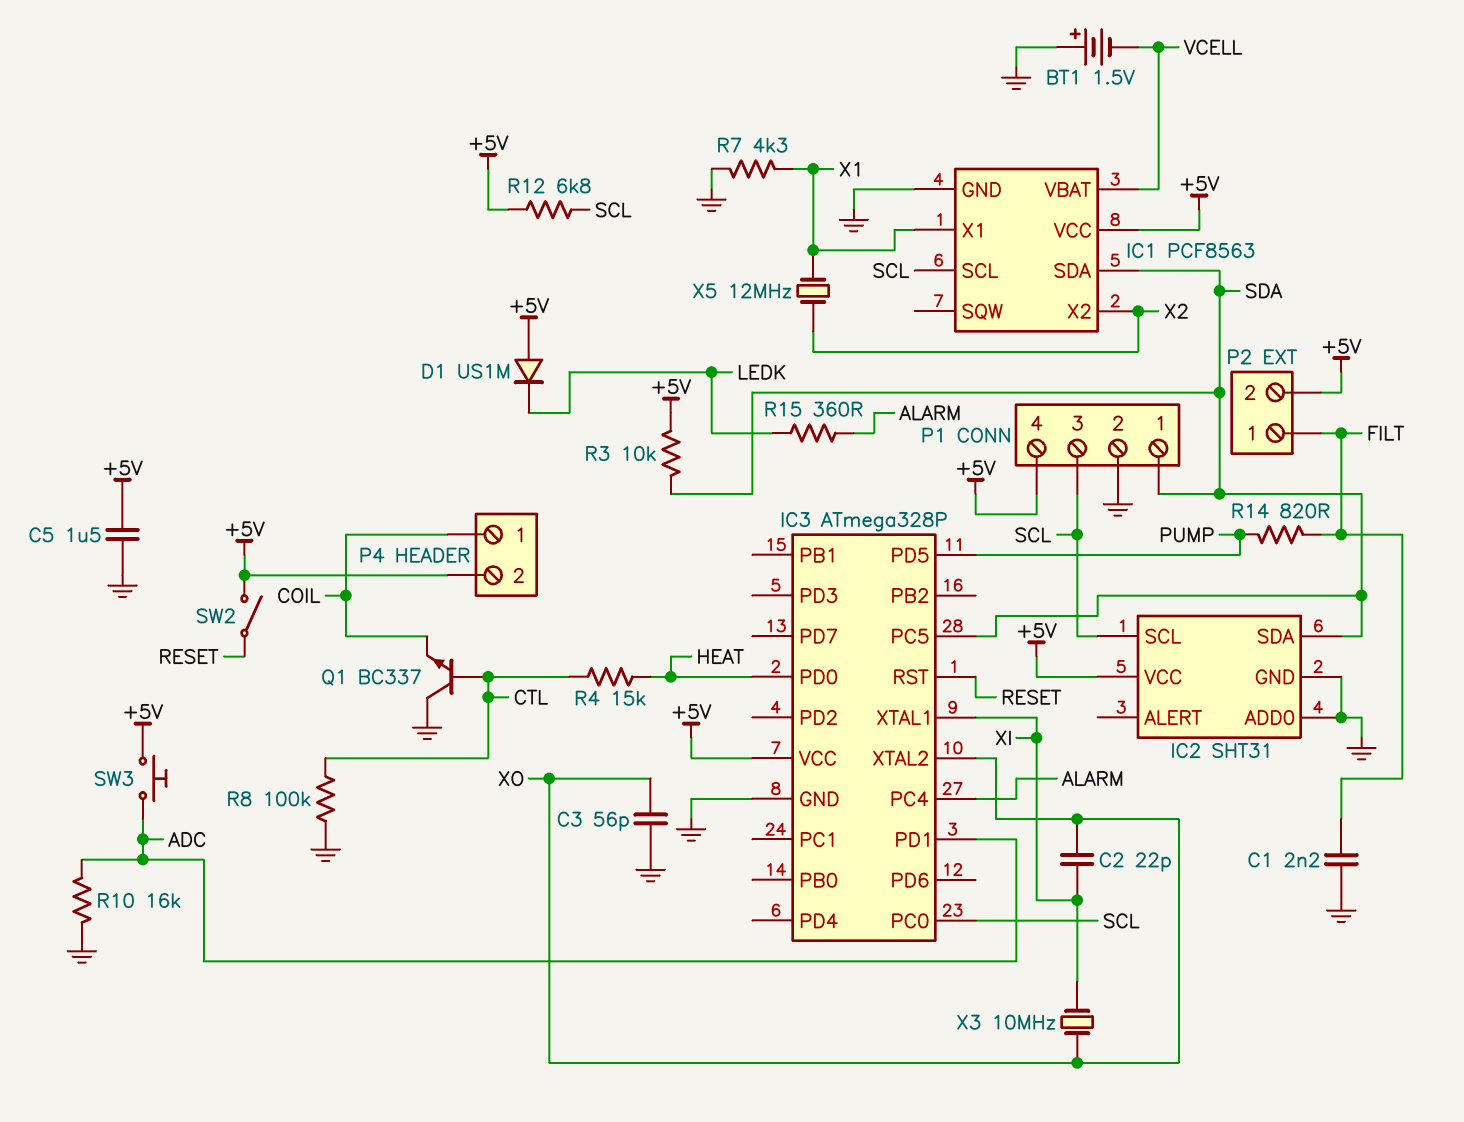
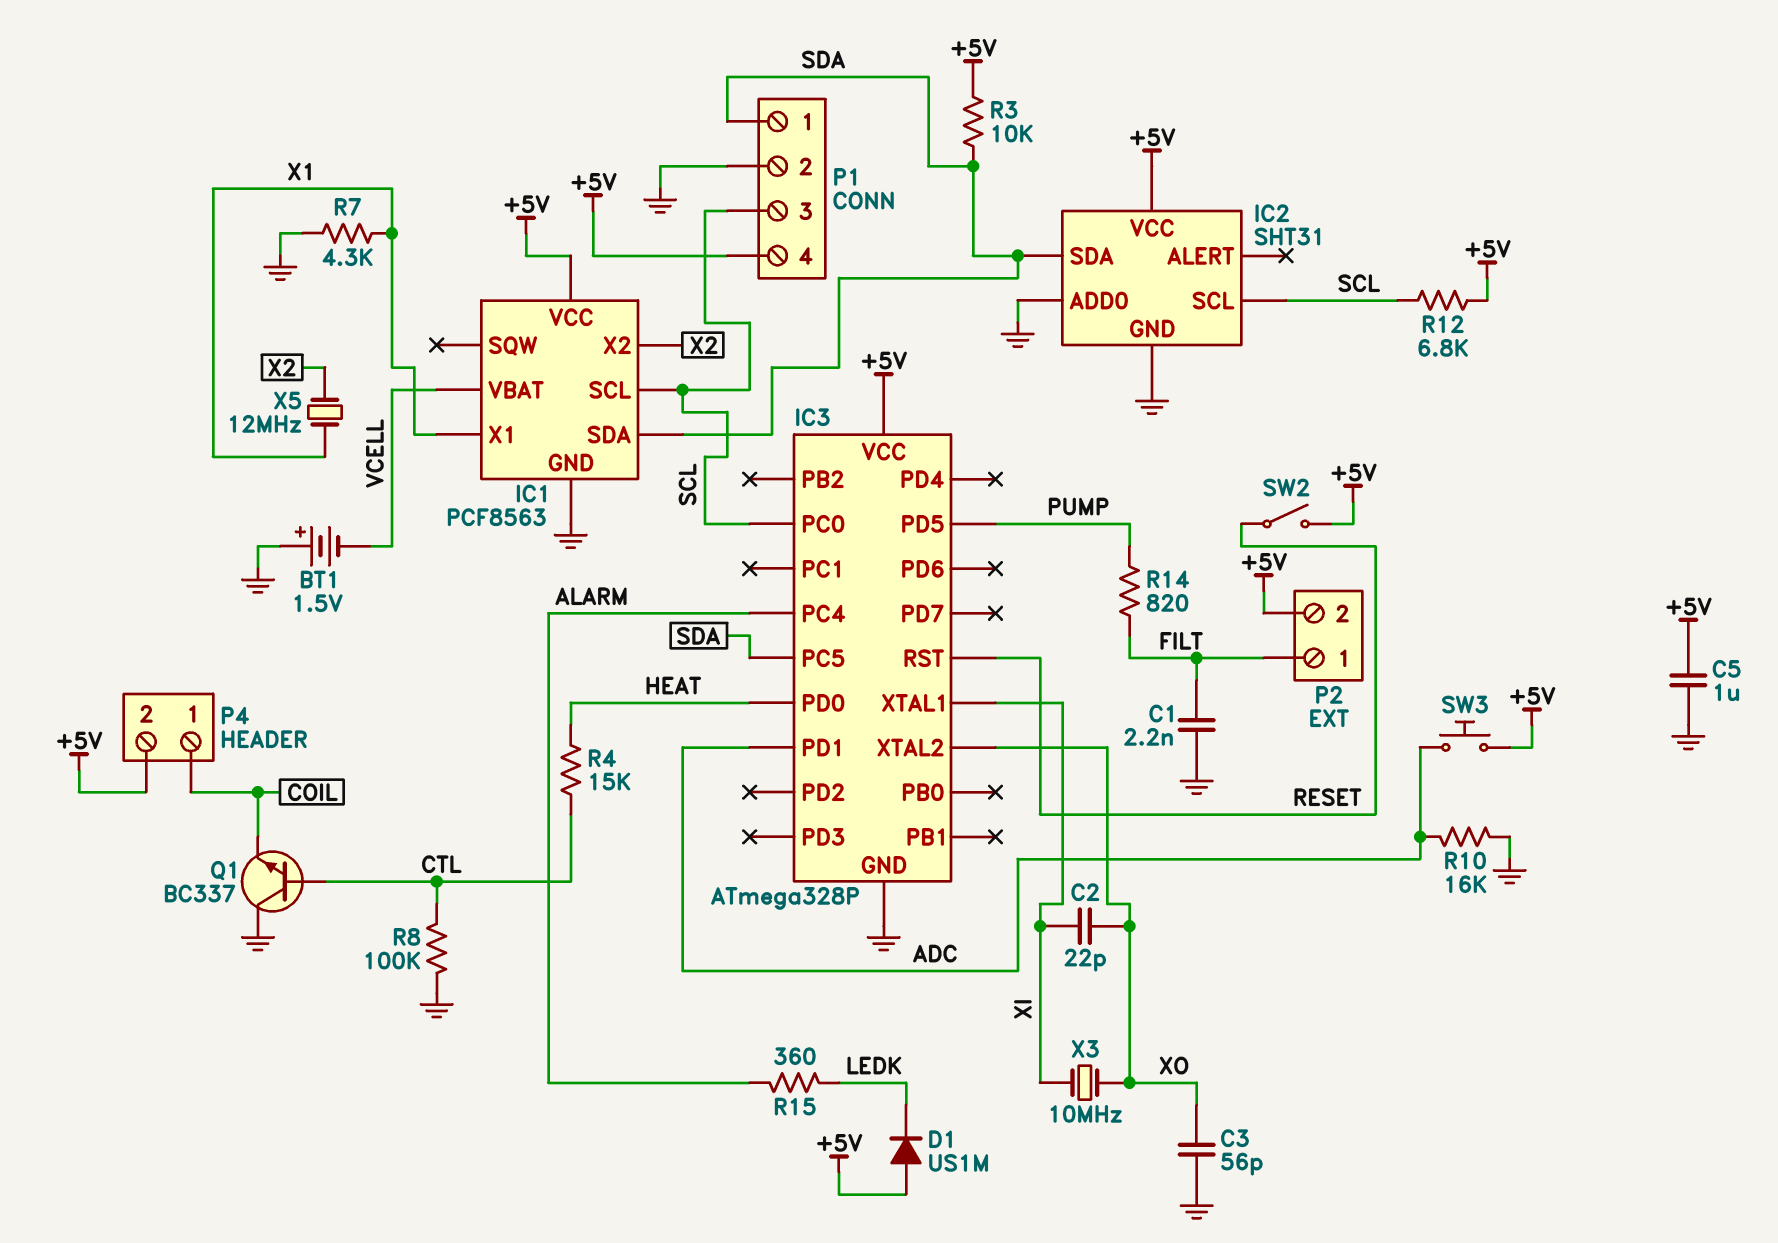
C5: 1.5uF (+5V, GND) -> 1uF (+5V, GND)

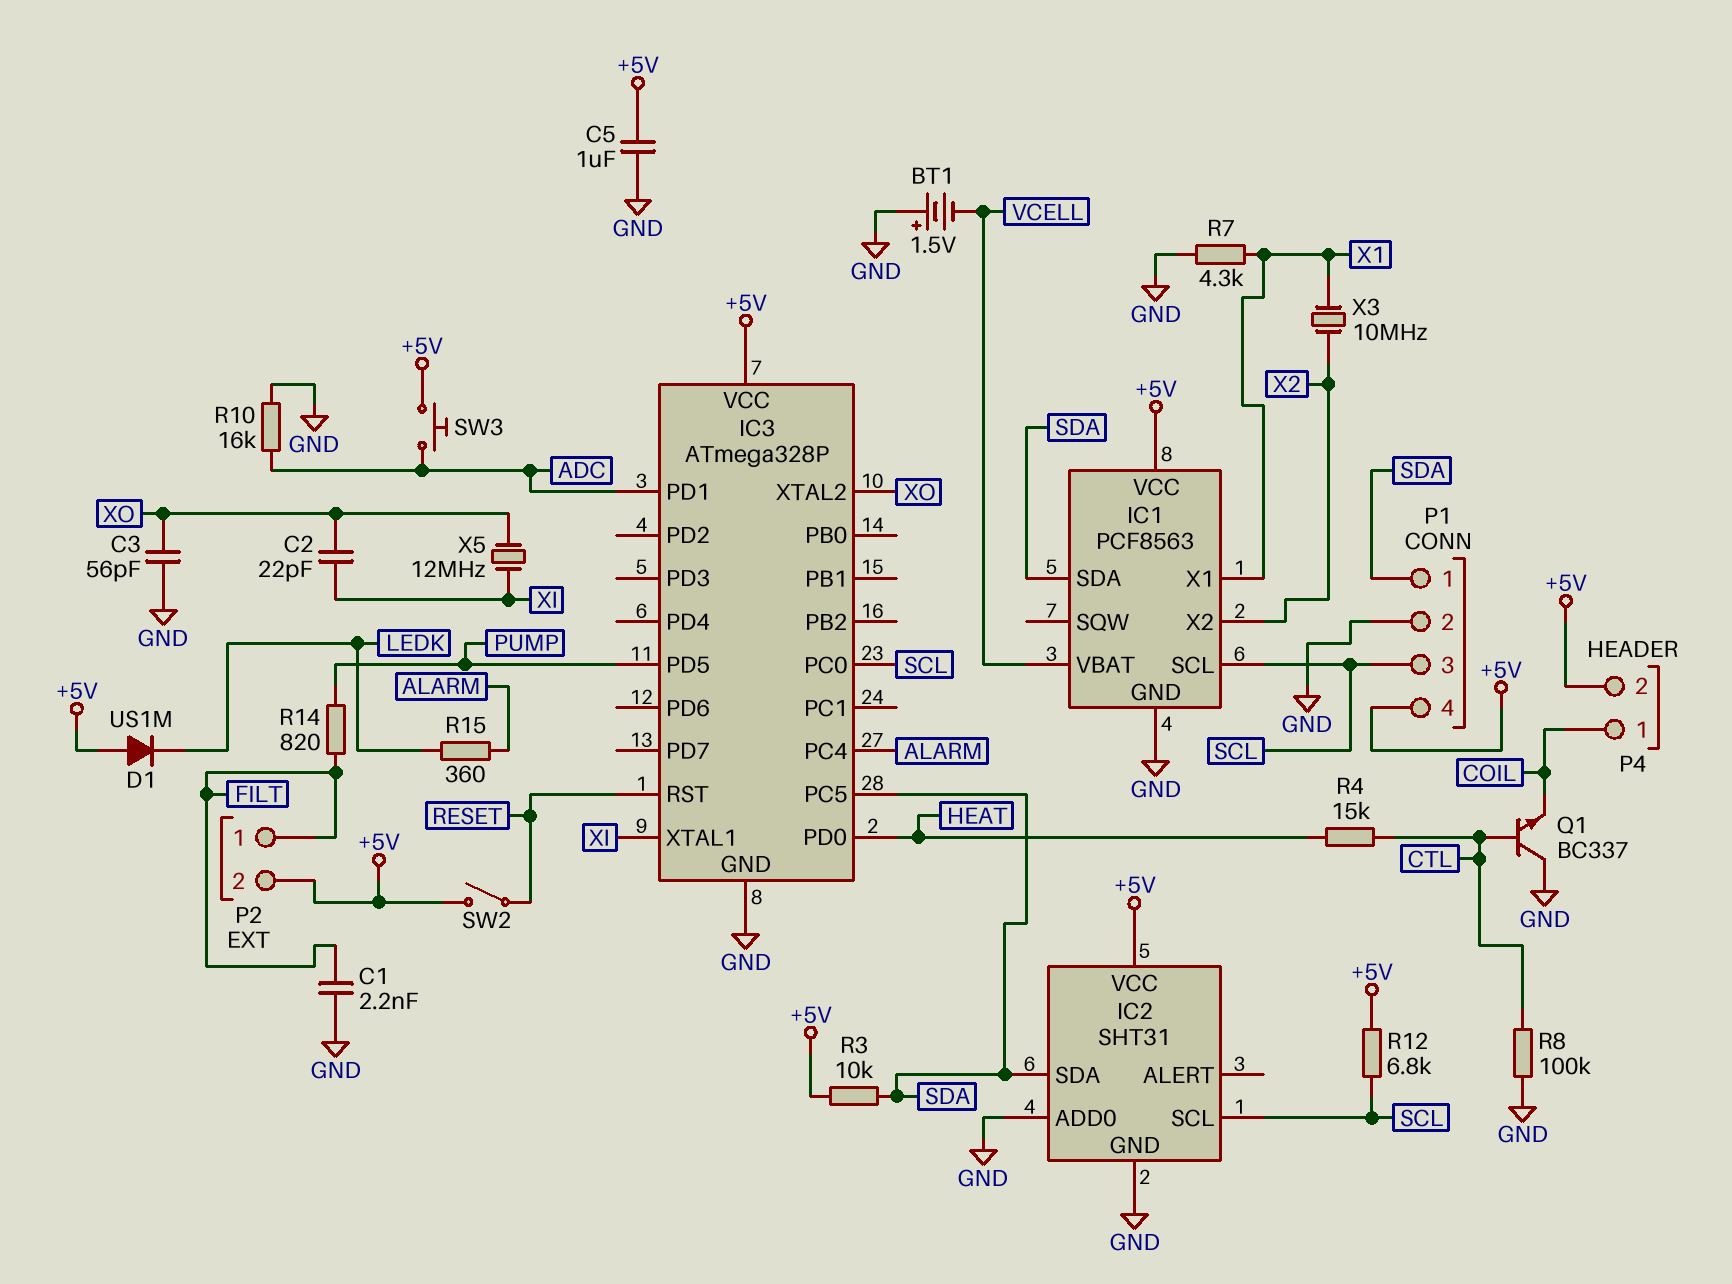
X3: 10MHz (XI, XO) -> 10MHz (X1, X2)
X5: 12MHz (X1, X2) -> 12MHz (XI, XO)

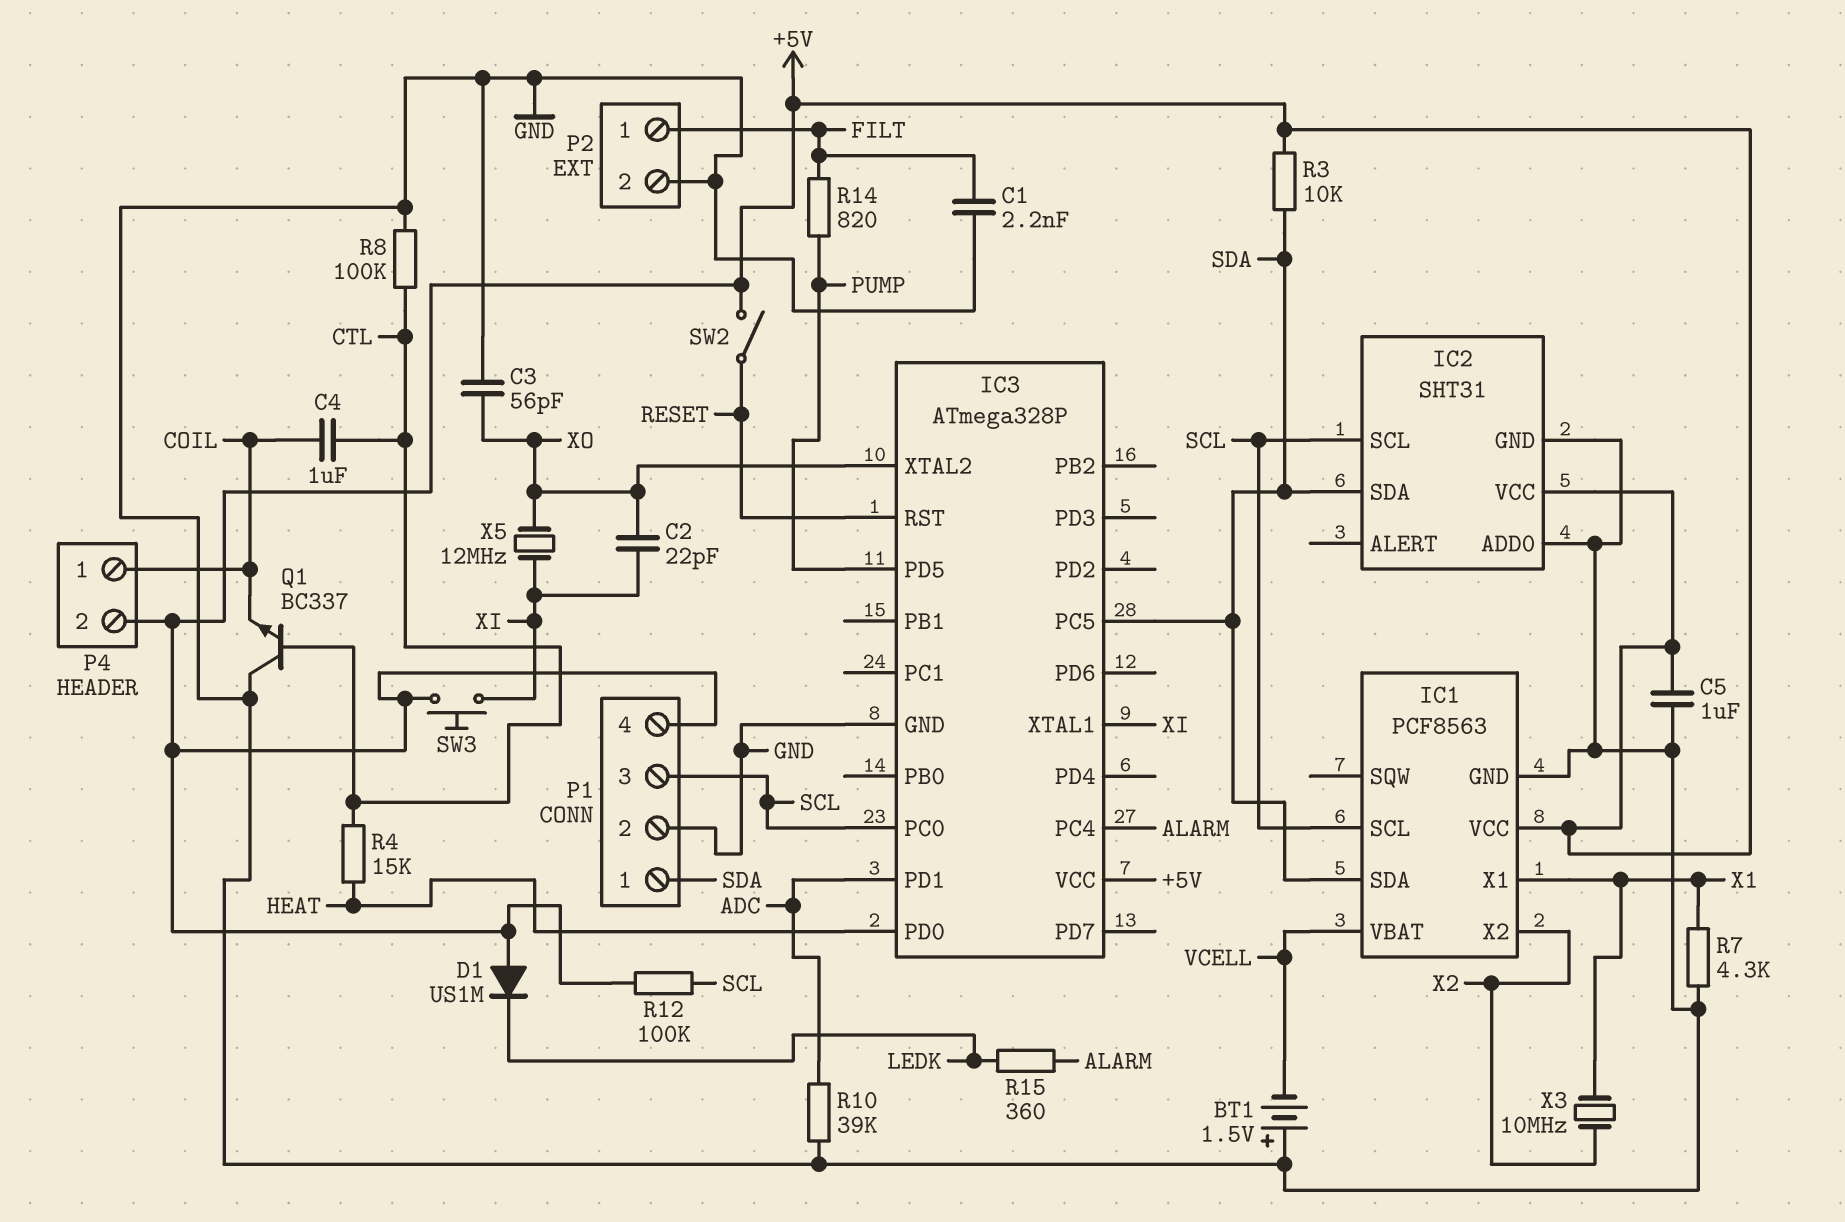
C4: none -> 1uF (COIL, CTL)
P2 pin 2: +5V -> GND
R10: 16k (ADC, GND) -> 39k (ADC, GND)
R12: 6.8k (+5V, SCL) -> 100k (+5V, SCL)
SW3: button (+5V, ADC) -> button (+5V, XI)

